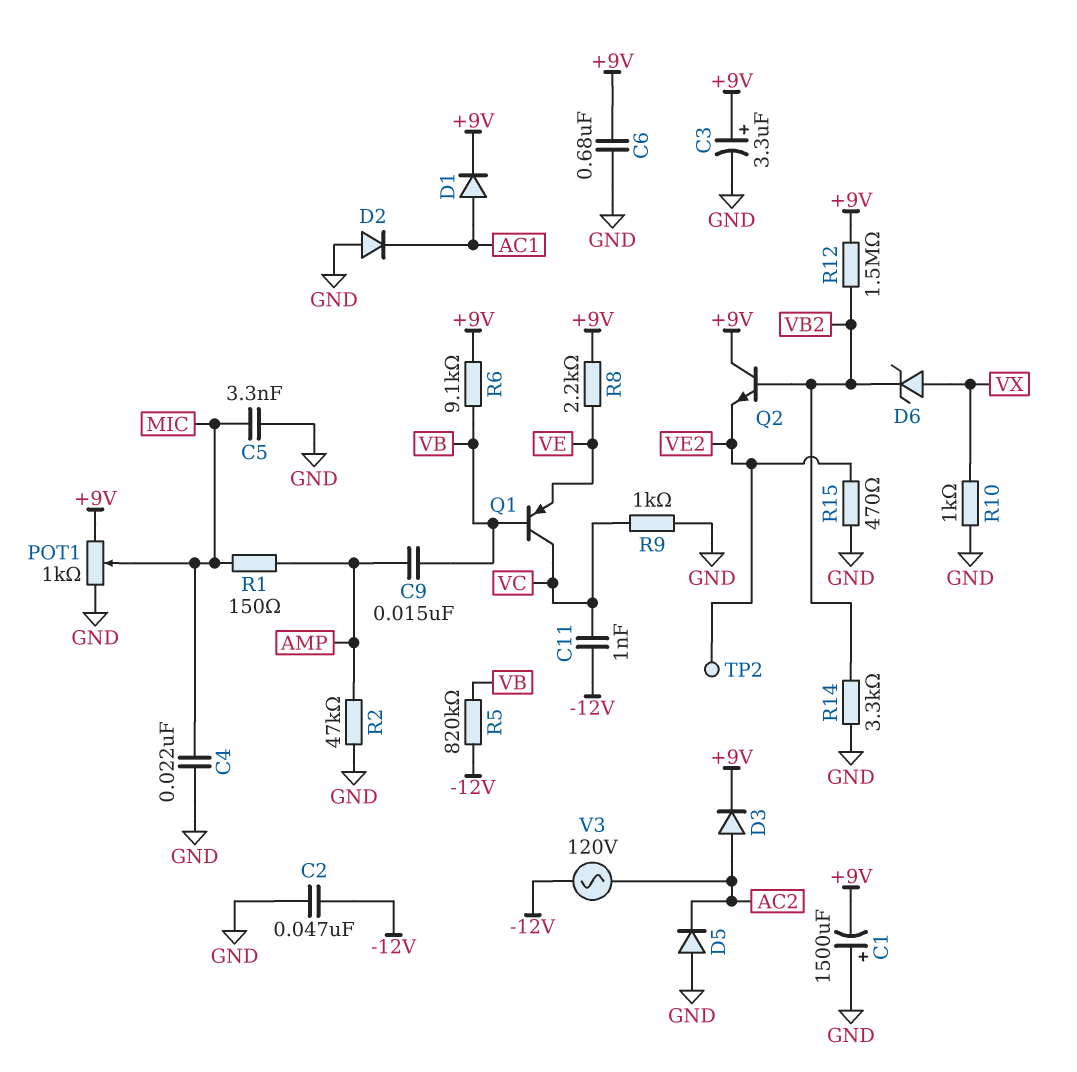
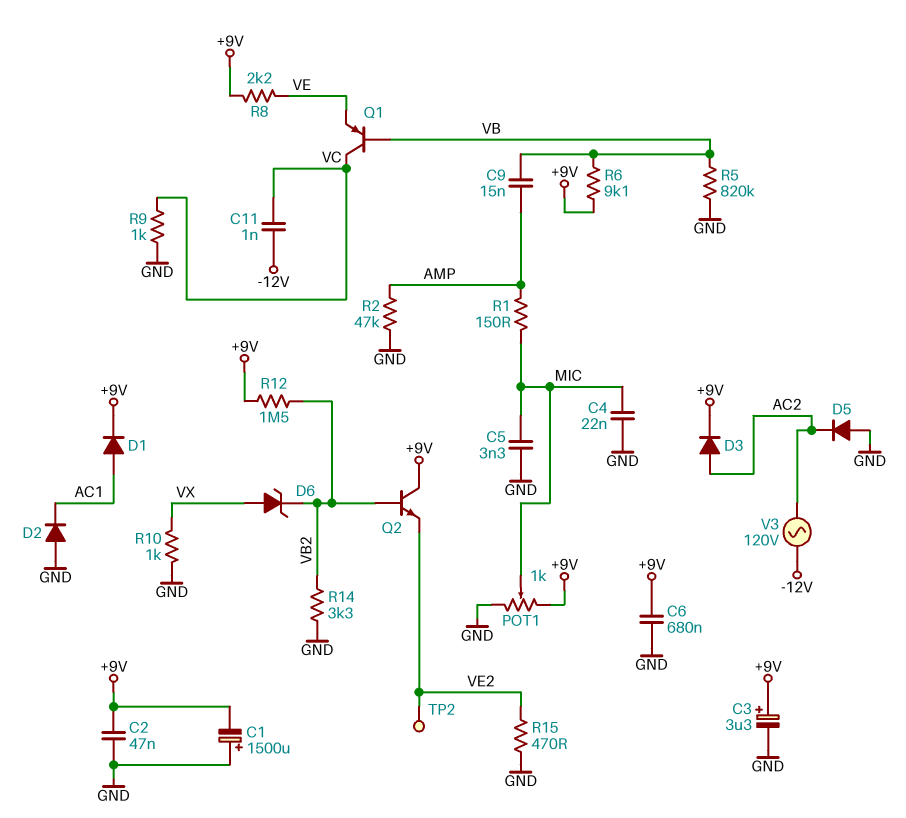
C2: 47nF (-12V, GND) -> 47nF (+9V, GND)
R5: 820k (-12V, VB) -> 820k (GND, VB)

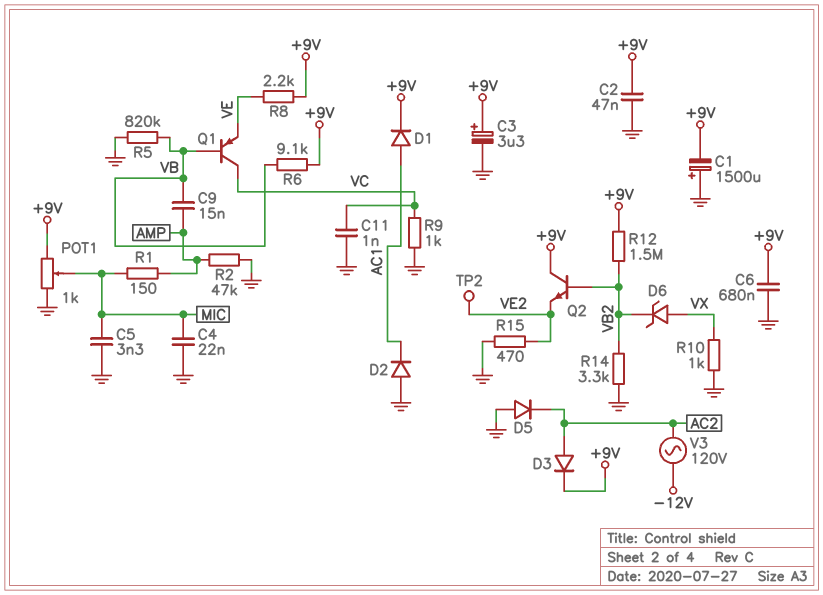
C11: 1nF (-12V, VC) -> 1nF (GND, VC)

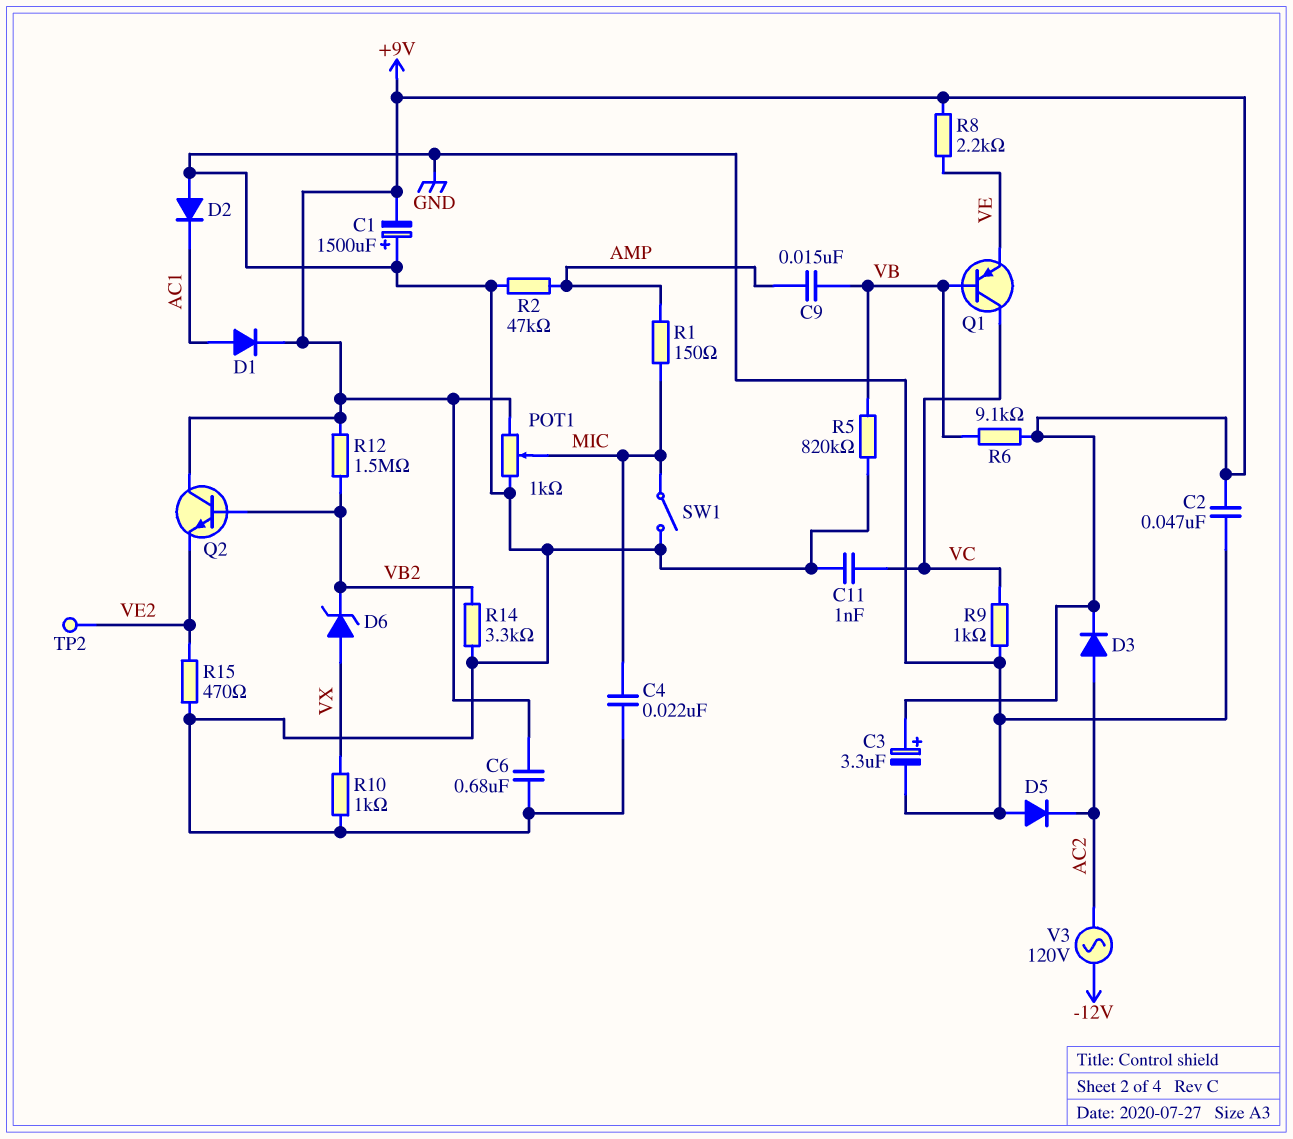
C5: 3.3nF (GND, MIC) -> none
SW1: none -> switch (GND, MIC)

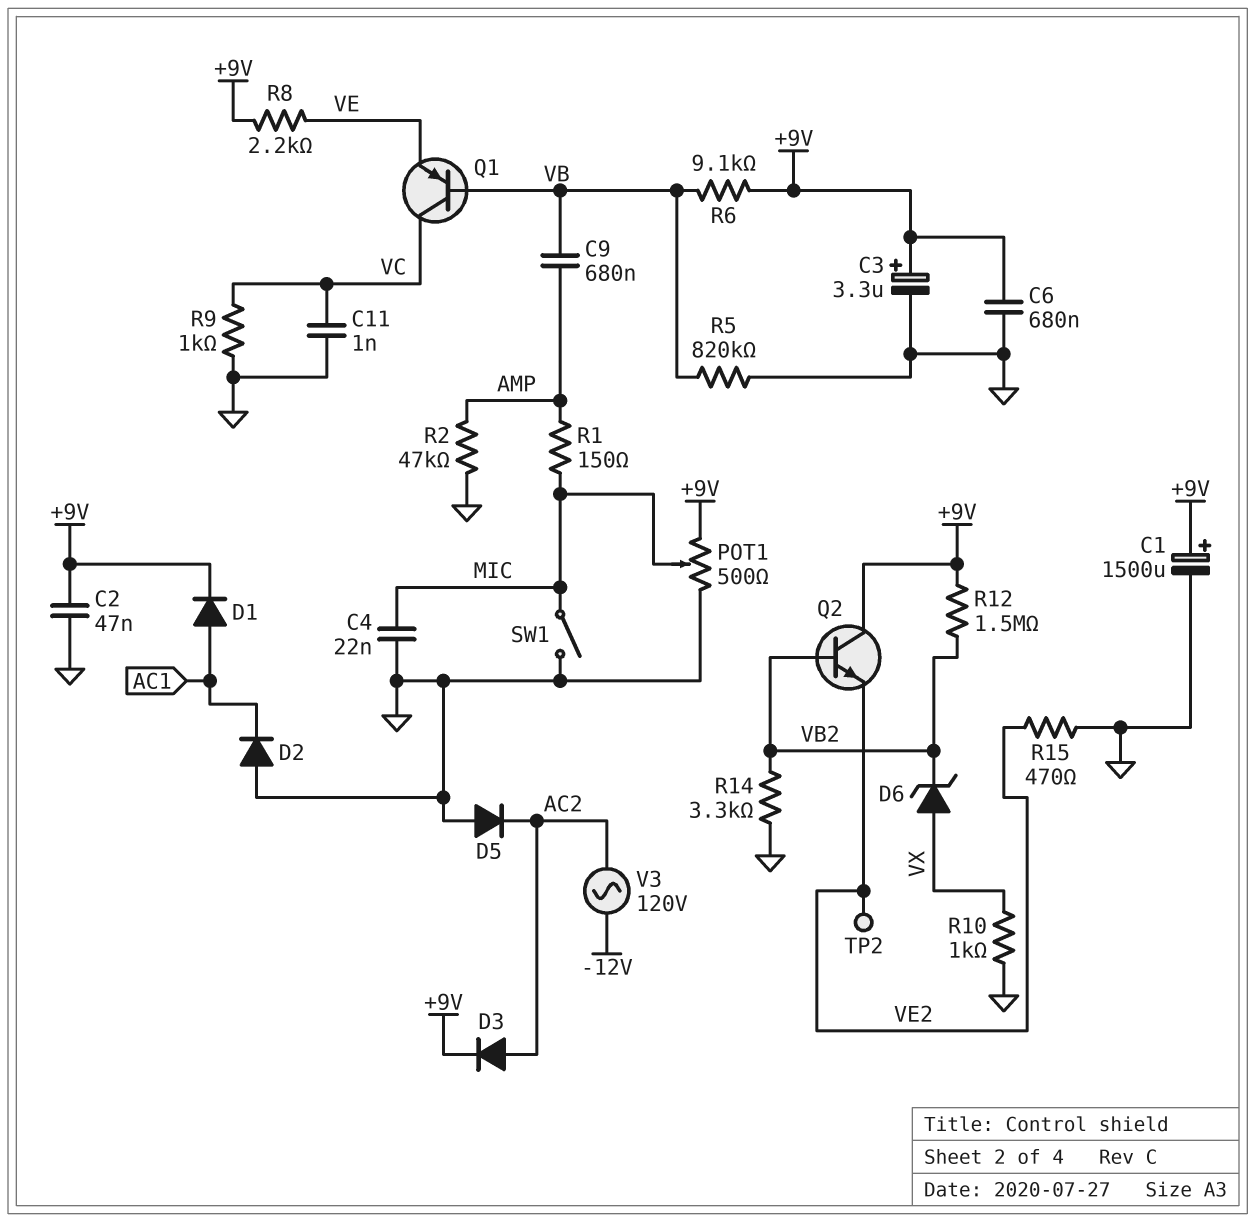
C1: 1500uF (plus GND, minus +9V) -> 1500uF (plus +9V, minus GND)
C9: 15nF (AMP, VB) -> 680nF (AMP, VB)
POT1: 1k (+9V, GND, wiper MIC) -> 500 (+9V, GND, wiper MIC)

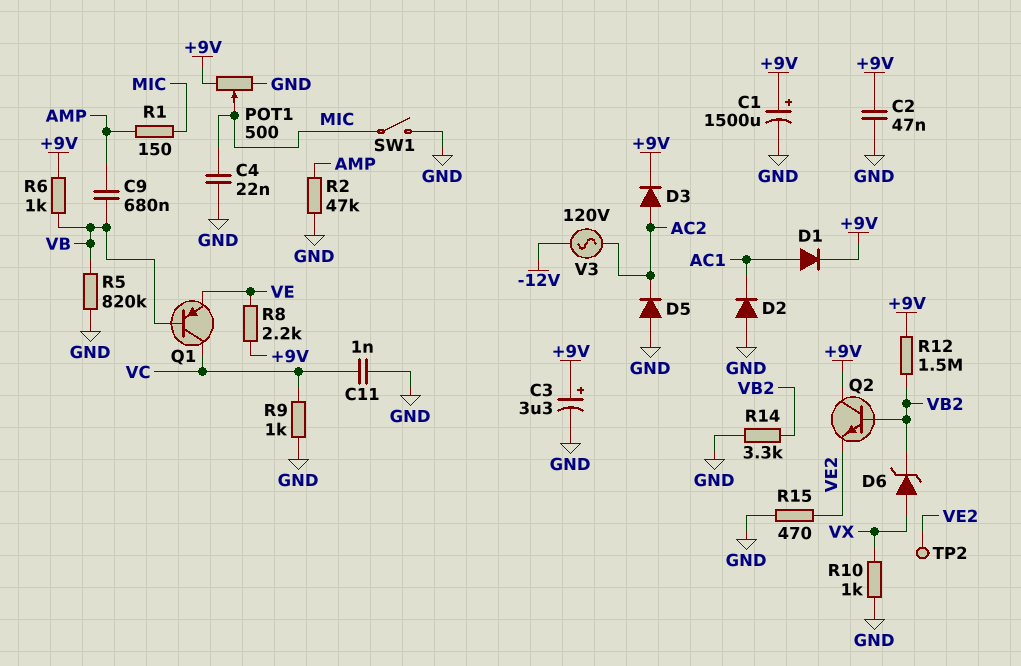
C6: 680nF (+9V, GND) -> none
R6: 9.1k (+9V, VB) -> 1k (+9V, VB)

